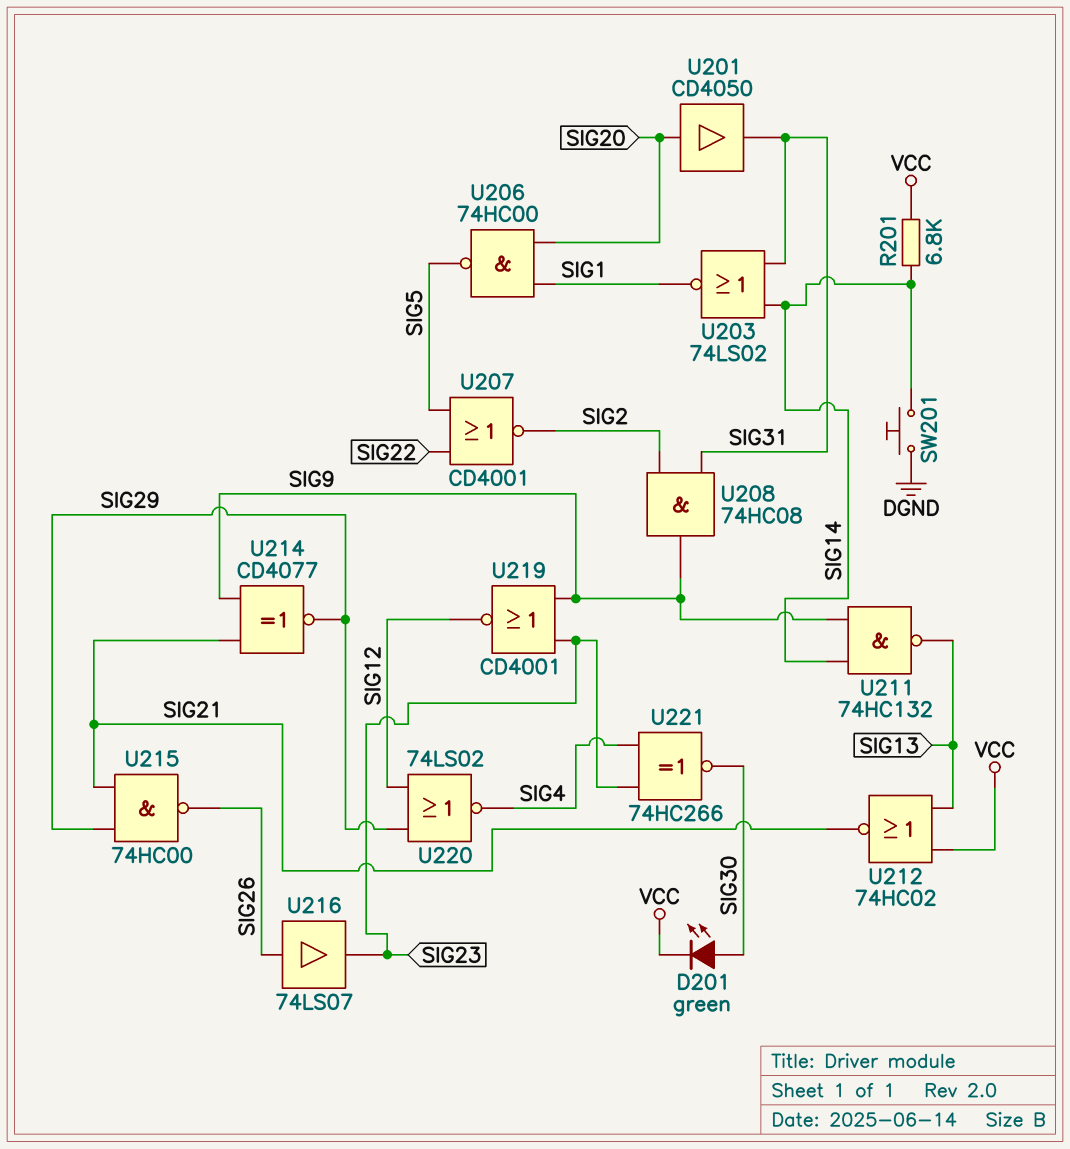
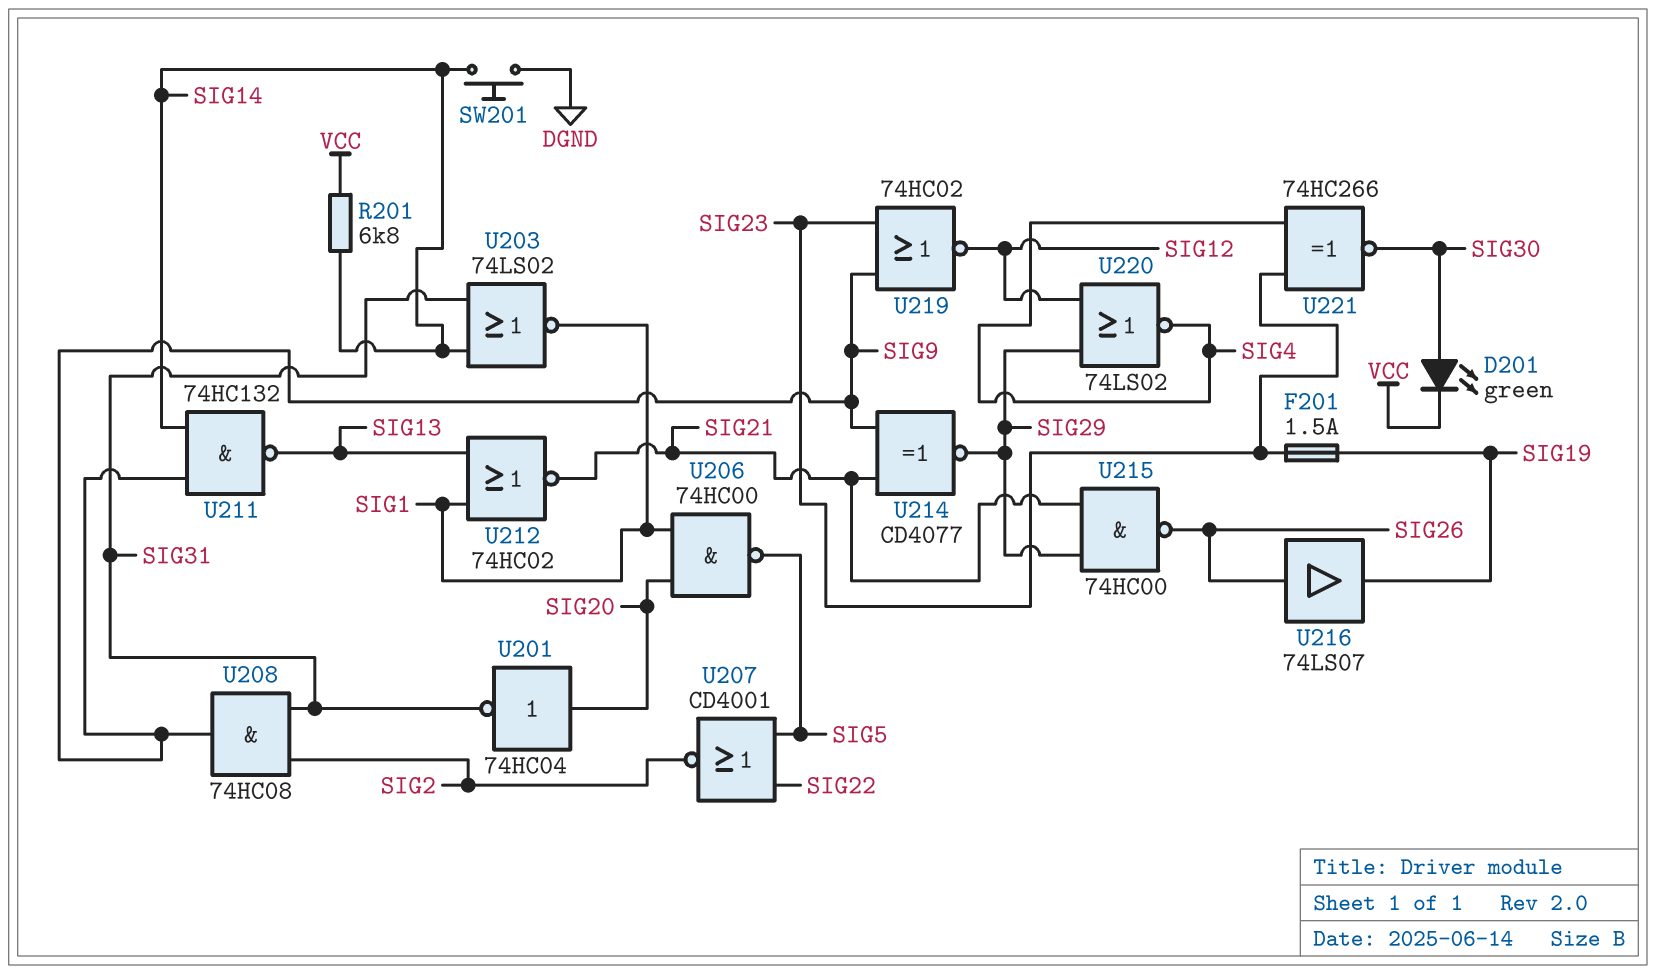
F201: none -> 1.5A (SIG19, SIG23)
U201: buffer CD4050 (in SIG20, out SIG31) -> NOT 74HC04 (in SIG20, out SIG31)
U212: NOR 74HC02 (in SIG13, in VCC, out SIG21) -> NOR 74HC02 (in SIG1, in SIG13, out SIG21)
U216: buffer 74LS07 (in SIG26, out SIG23) -> buffer 74LS07 (in SIG26, out SIG19)
U219: NOR CD4001 (in SIG9, in SIG23, out SIG12) -> NOR 74HC02 (in SIG9, in SIG23, out SIG12)

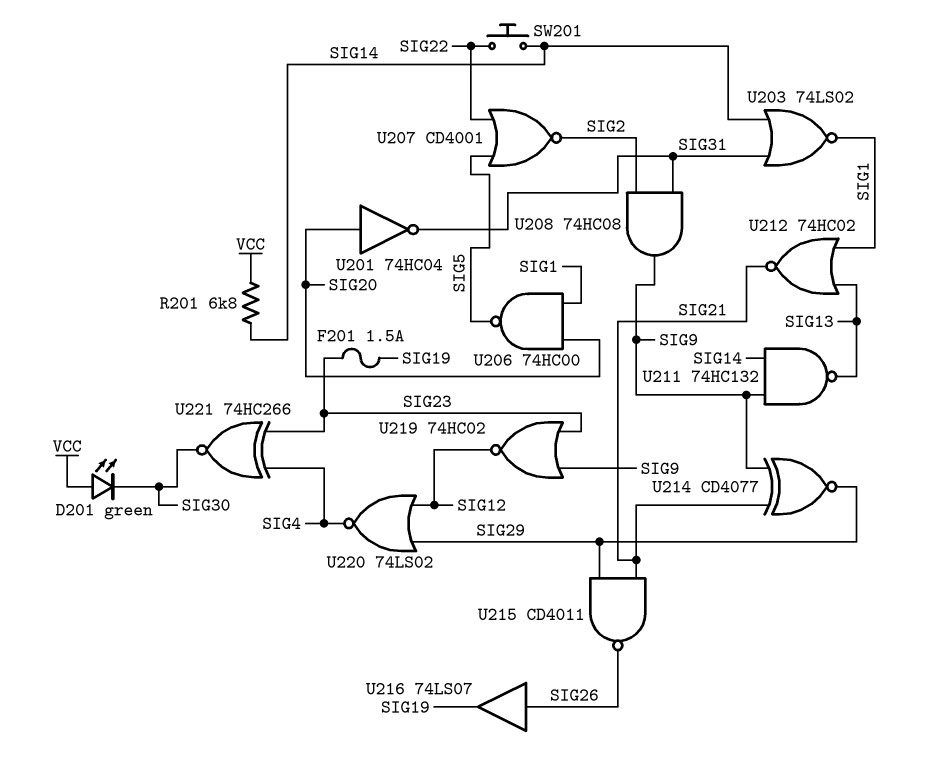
D201: LED green (A SIG30, K VCC) -> LED green (A VCC, K SIG30)
SW201: button (DGND, SIG14) -> button (SIG14, SIG22)
U215: NAND 74HC00 (in SIG21, in SIG29, out SIG26) -> NAND CD4011 (in SIG21, in SIG29, out SIG26)

